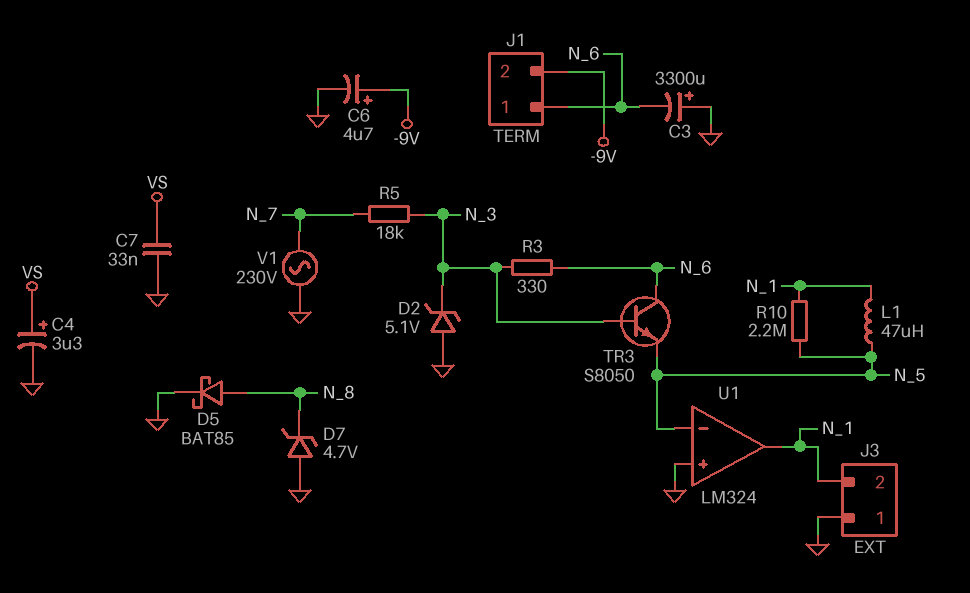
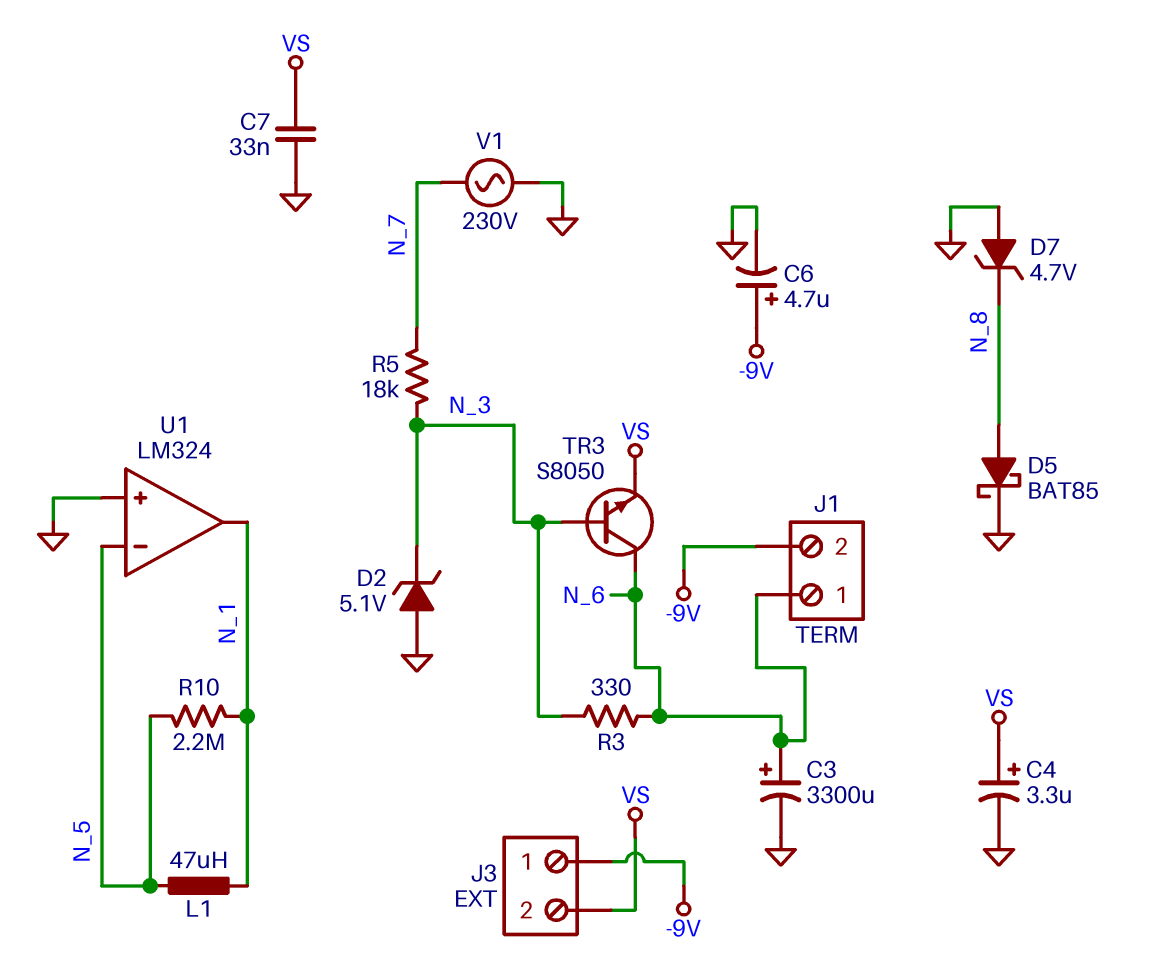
C3: 3300uF (plus GND, minus N_6) -> 3300uF (plus N_6, minus GND)
J3 pin 1: GND -> -9V
J3 pin 2: N_1 -> VS
TR3: NPN S8050 (B N_3, C N_6, E N_5) -> NPN S8050 (B N_3, C N_6, E VS)

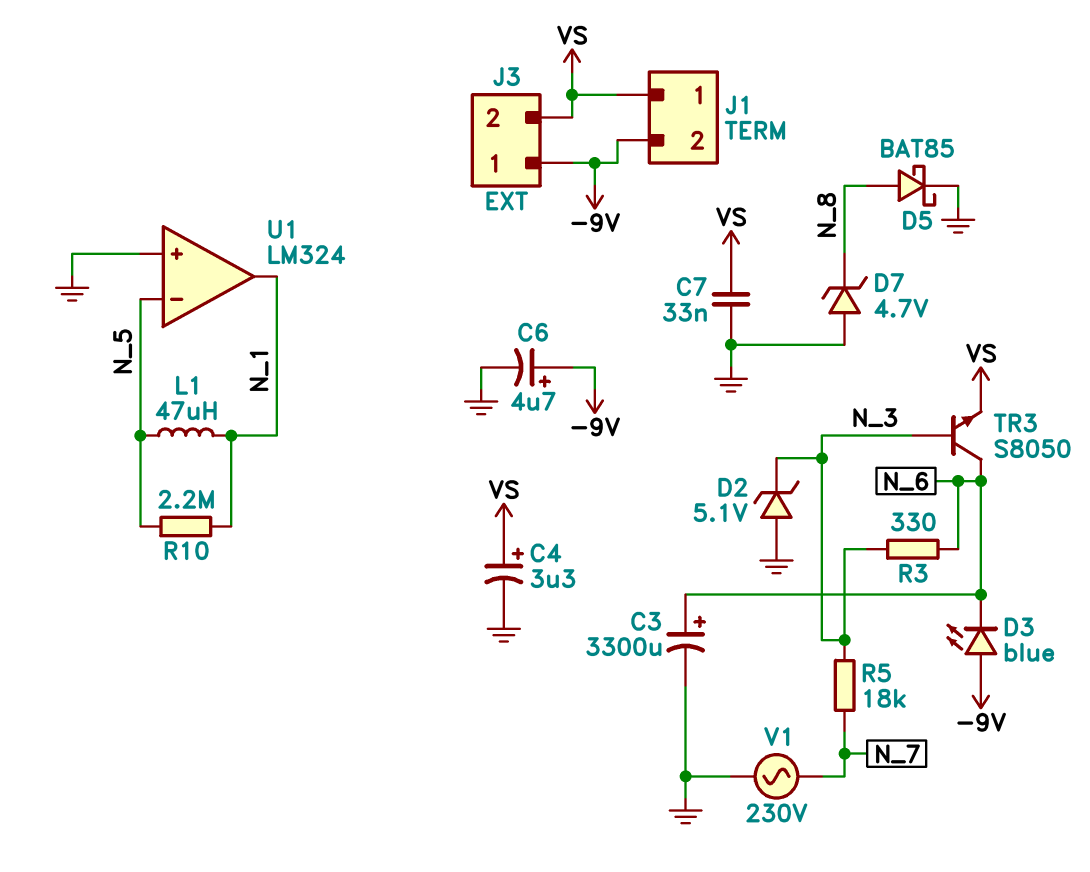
D3: none -> LED blue (A -9V, K N_6)
J1 pin 1: N_6 -> VS

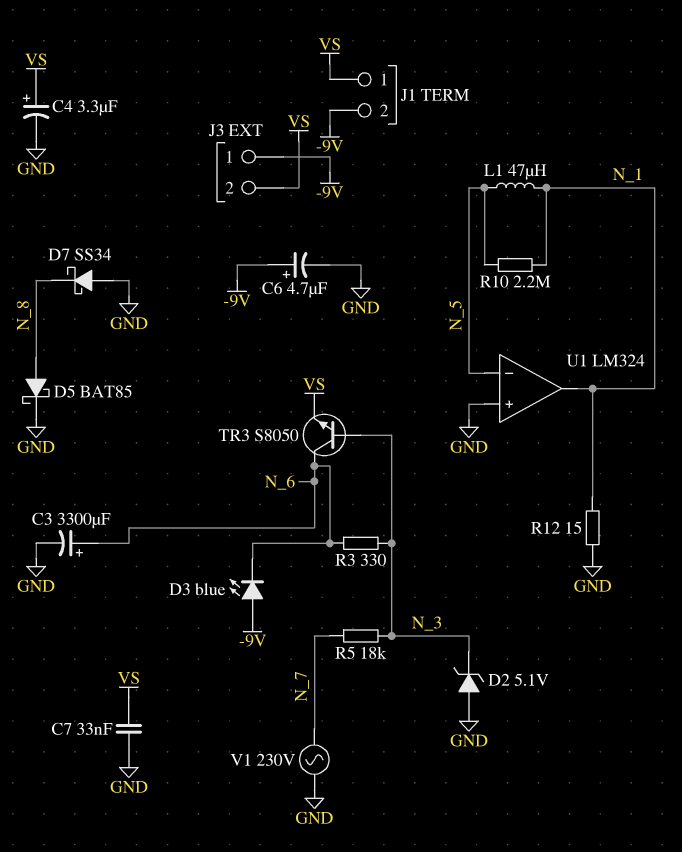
D7: zener 4.7V (A GND, K N_8) -> schottky SS34 (A GND, K N_8)
R12: none -> 15 (GND, N_1)

